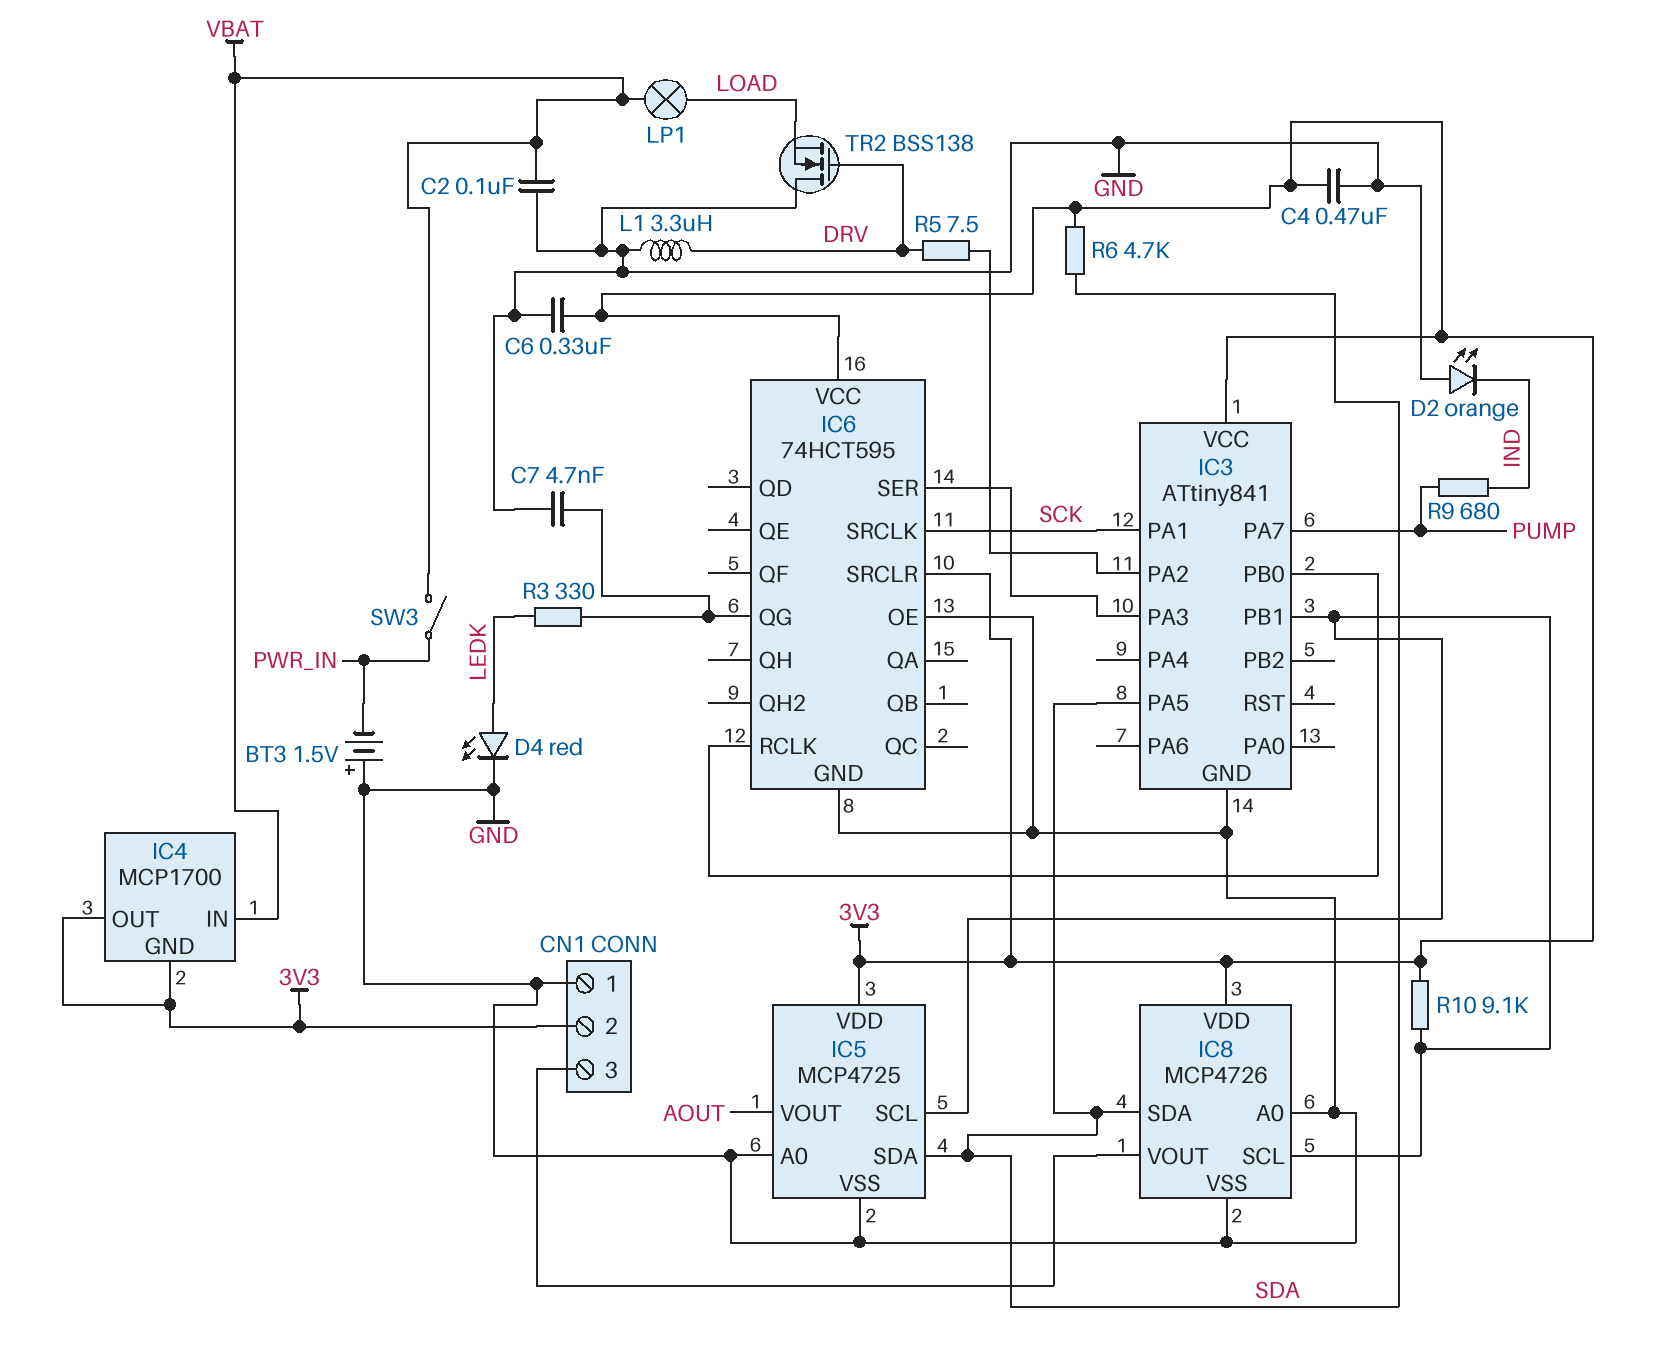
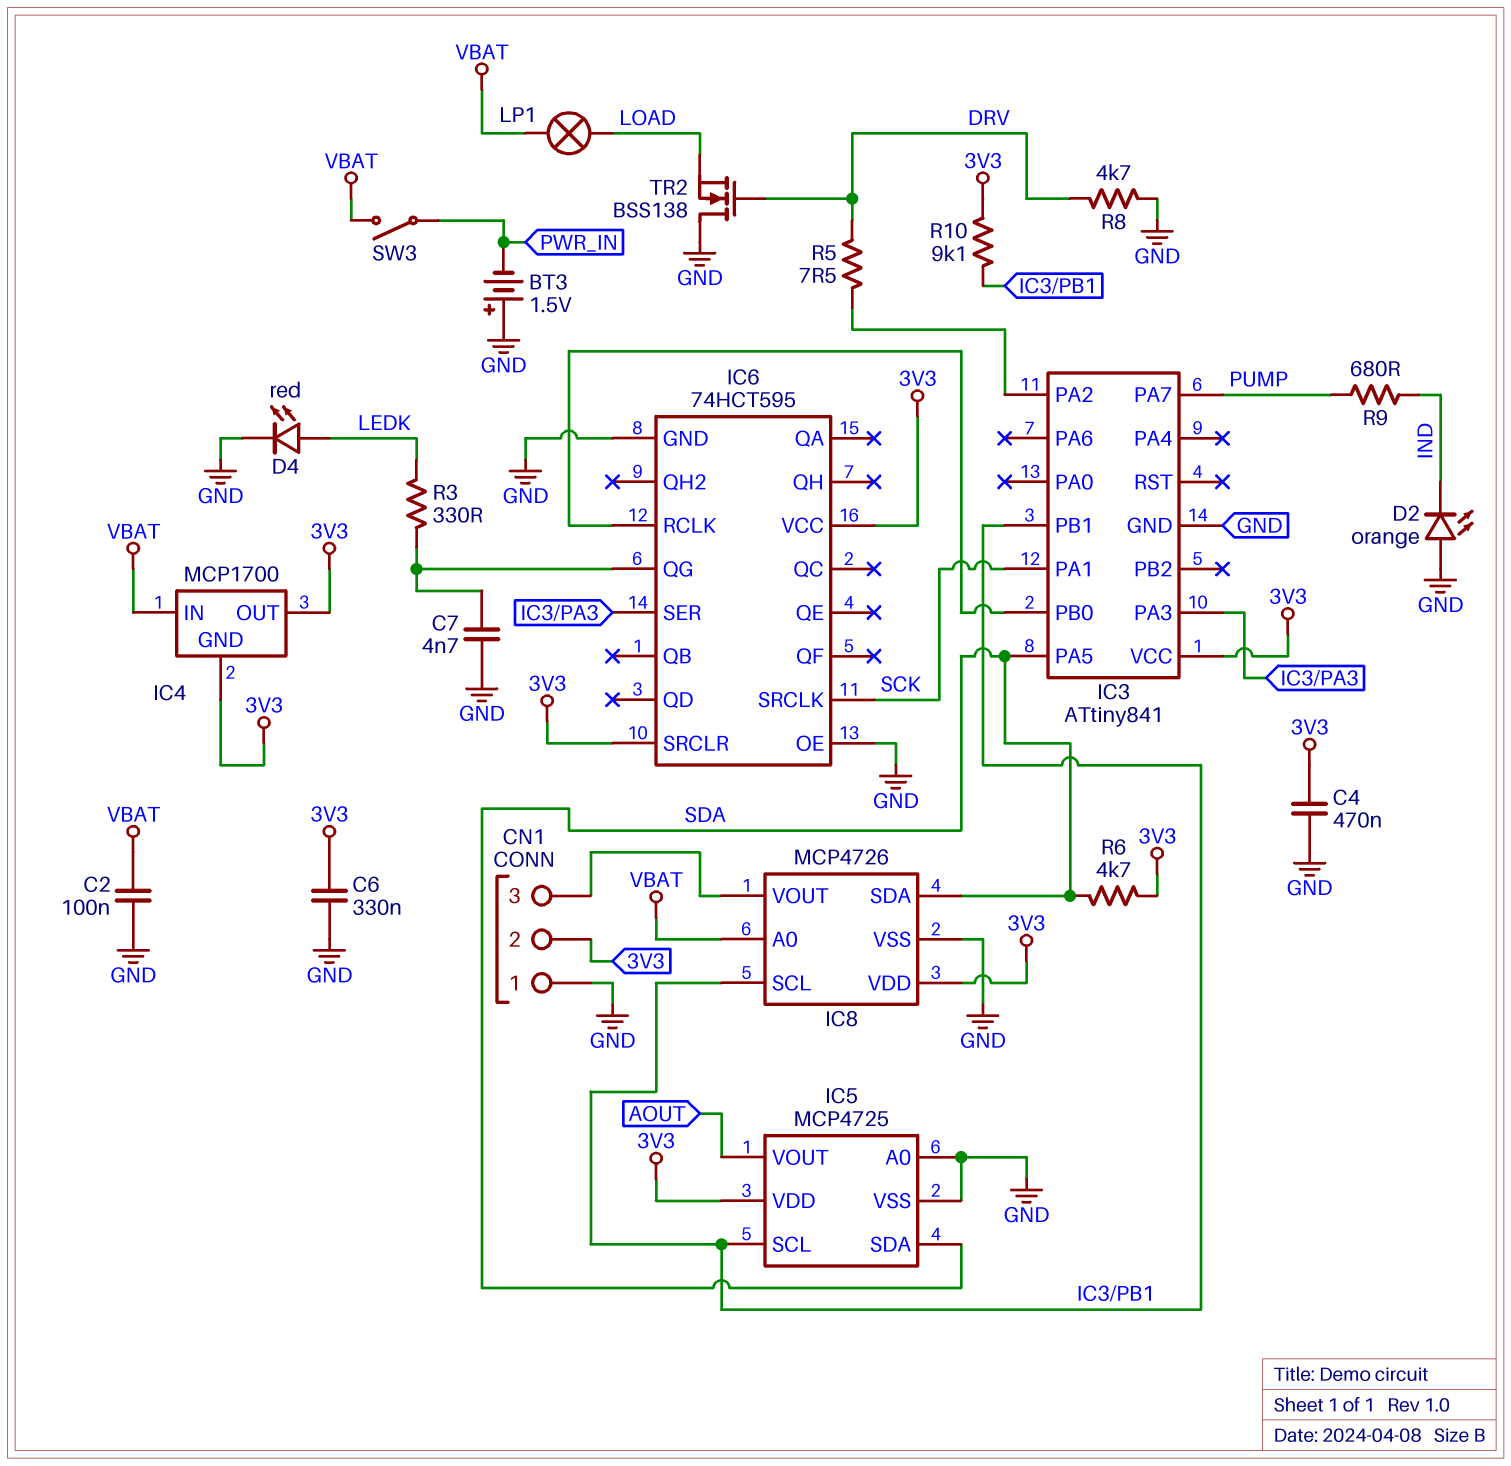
IC8 pin A0: GND -> VBAT
L1: 3.3uH (DRV, GND) -> none
R8: none -> 4.7k (DRV, GND)

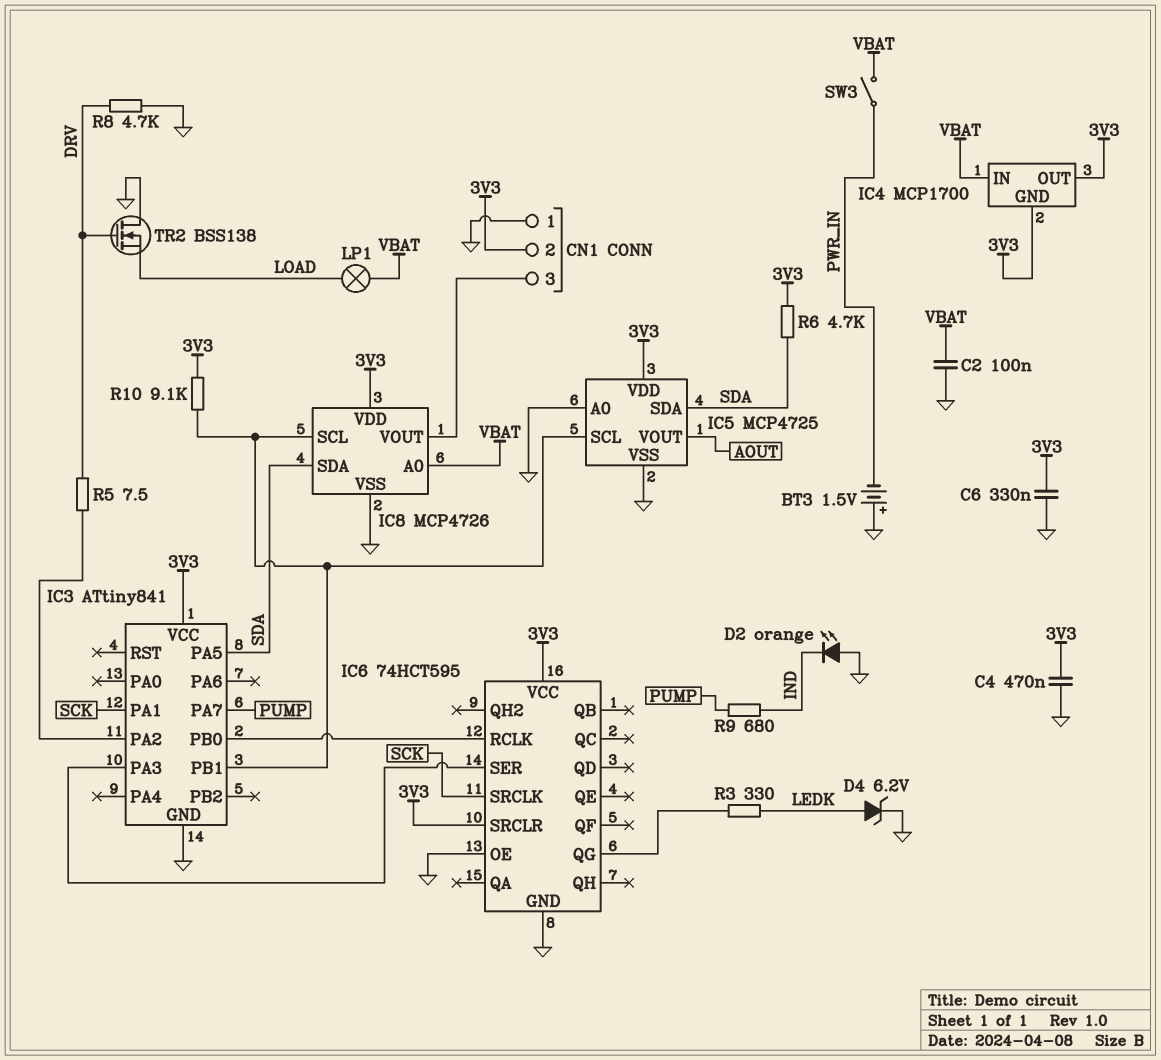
C7: 4.7nF (GND, IC6/QG) -> none
D4: LED red (A LEDK, K GND) -> zener 6.2V (A LEDK, K GND)

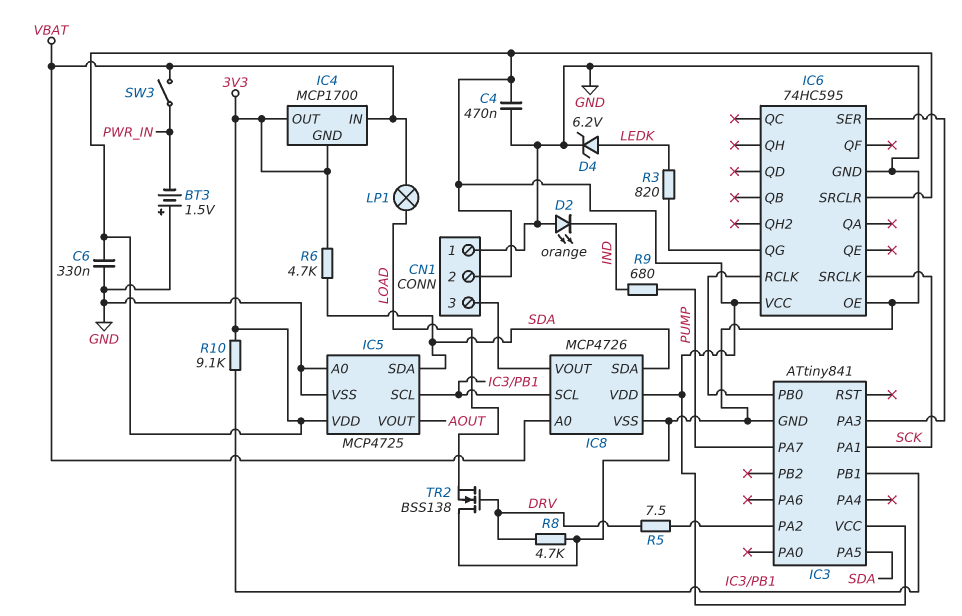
C2: 100nF (GND, VBAT) -> none
IC6: 74HCT595 -> 74HC595
R3: 330 (IC6/QG, LEDK) -> 820 (IC6/QG, LEDK)

